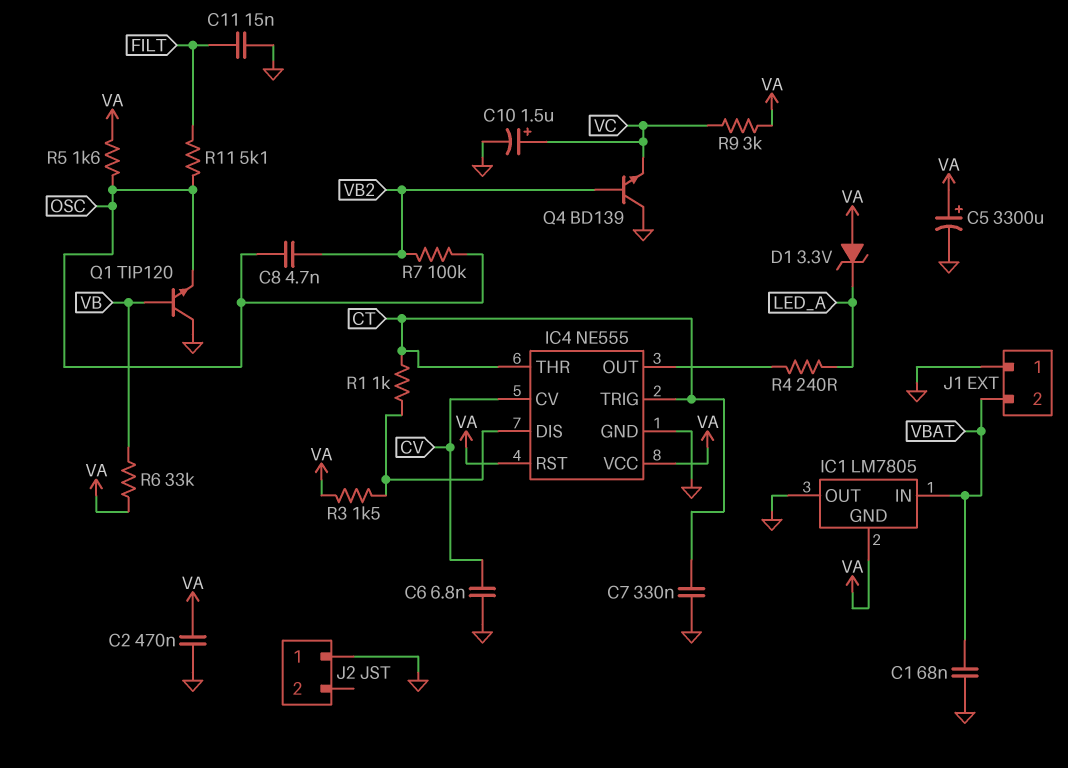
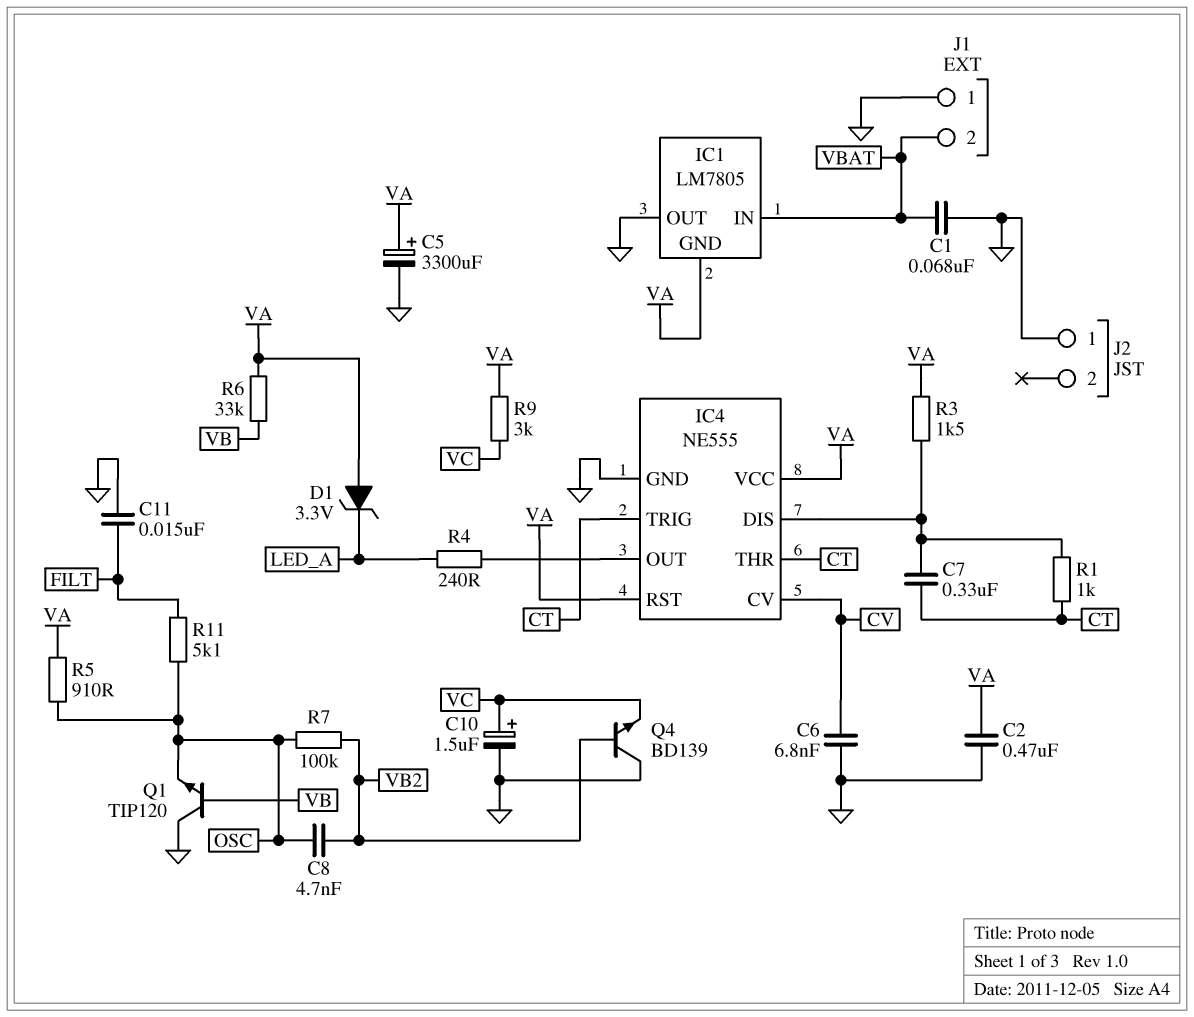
C7: 330nF (CT, GND) -> 330nF (CT, IC4/DIS)
R5: 1.6k (OSC, VA) -> 910 (OSC, VA)

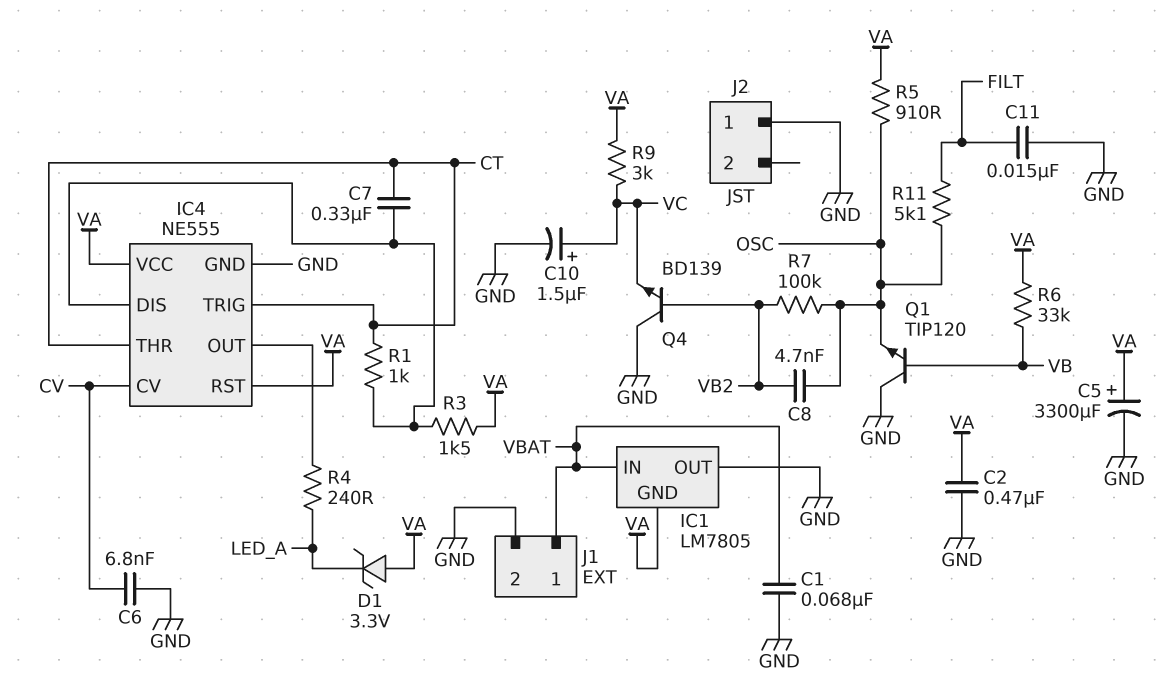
J1 pin 1: GND -> VBAT
J1 pin 2: VBAT -> GND

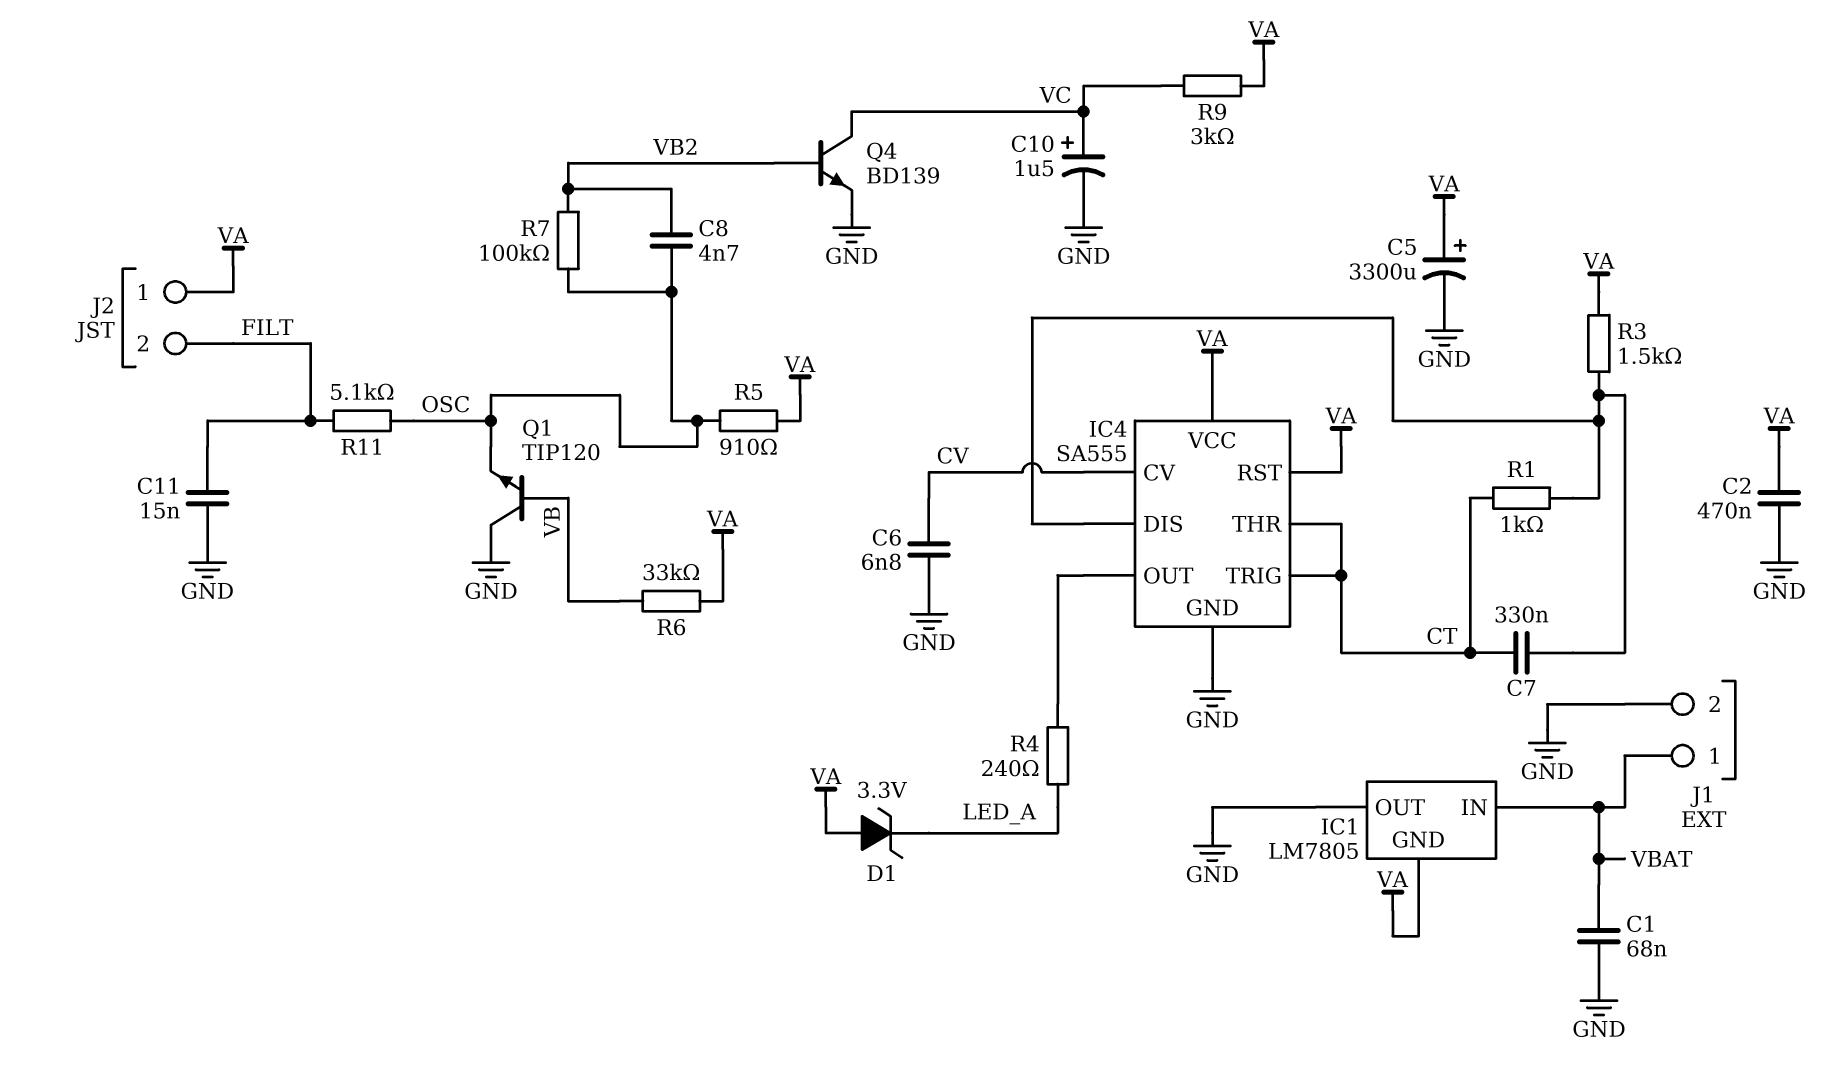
IC4: NE555 -> SA555
J2 pin 1: GND -> VA
J2 pin 2: none -> FILT
Q4: NPN BD139 (B VB2, C GND, E VC) -> NPN BD139 (B VB2, C VC, E GND)

